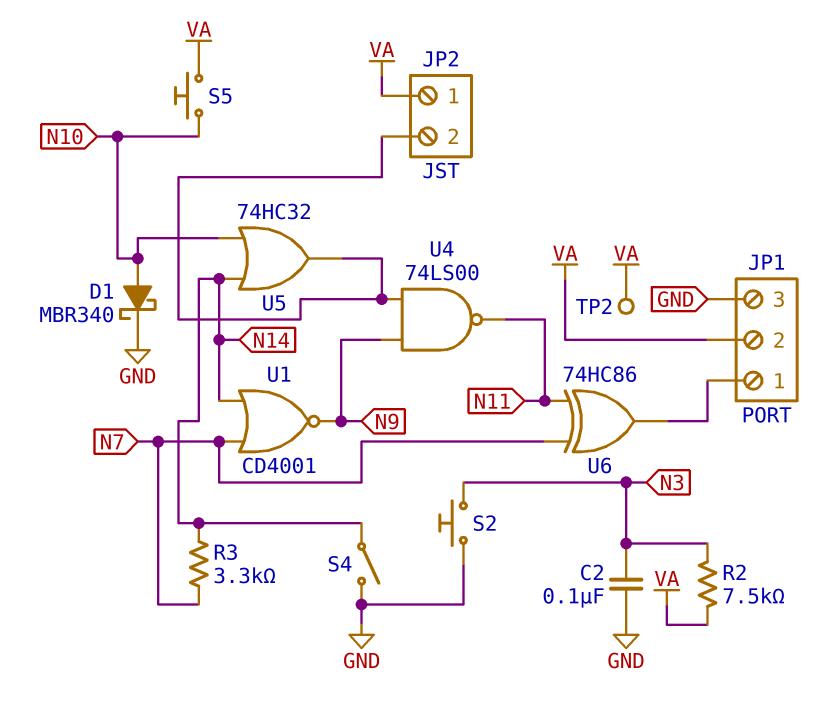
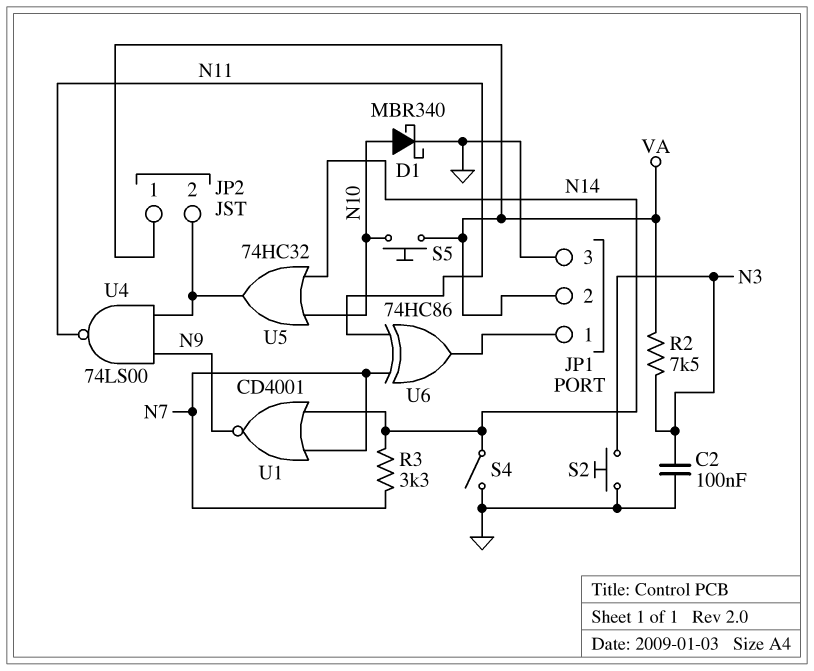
TP2: test point (VA) -> none

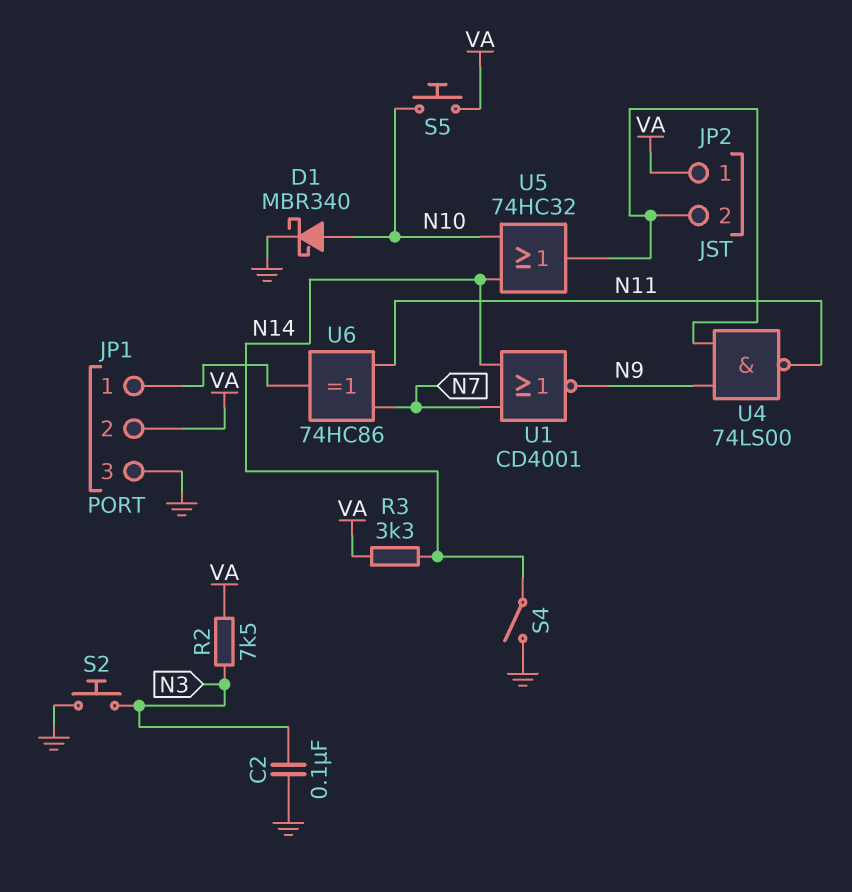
R3: 3.3k (N7, N14) -> 3.3k (N14, VA)

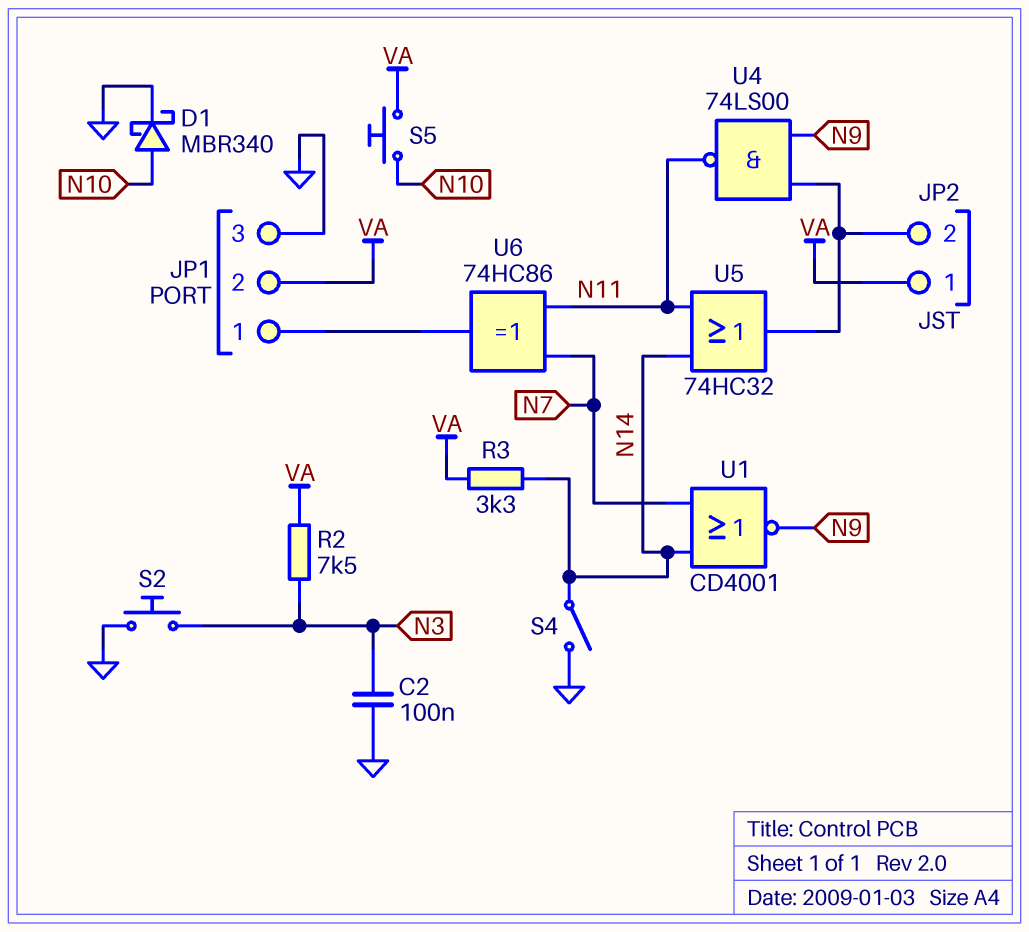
U5: OR 74HC32 (in N10, in N14, out JP2/2) -> OR 74HC32 (in N11, in N14, out JP2/2)

